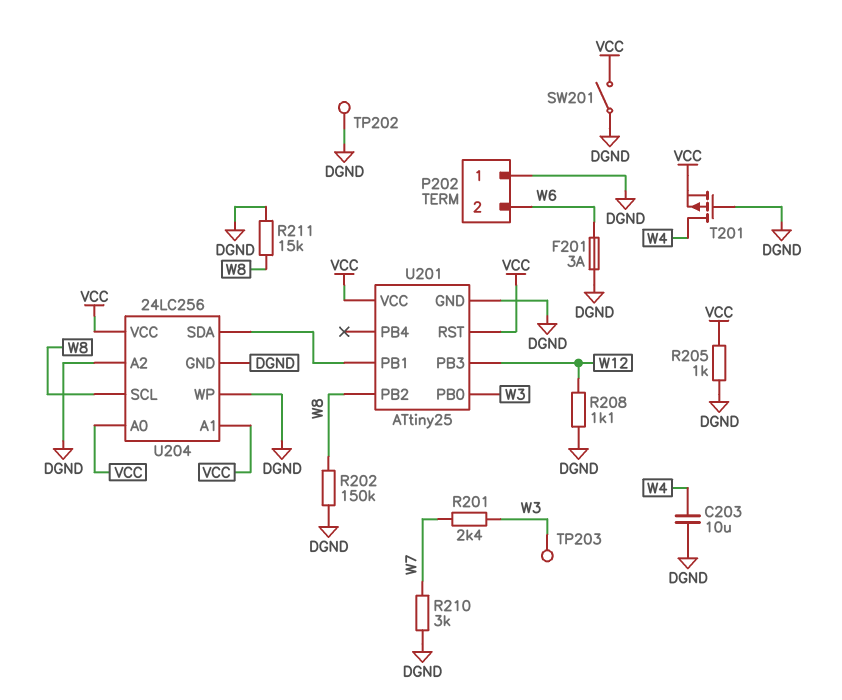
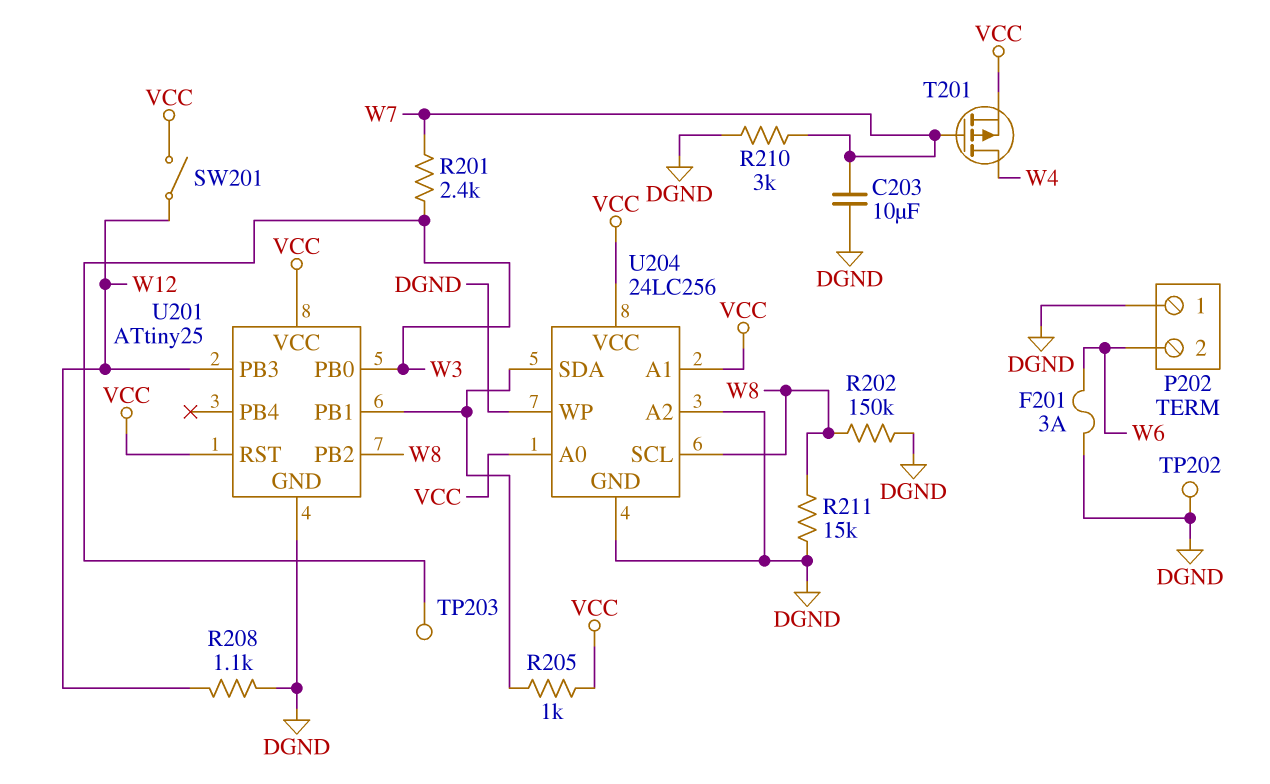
C203: 10uF (DGND, W4) -> 10uF (DGND, W7)
R205: 1k (DGND, VCC) -> 1k (U201/PB1, VCC)
SW201: switch (DGND, VCC) -> switch (VCC, W12)
T201: PMOS (G DGND, D W4, S VCC) -> PMOS (G W7, D W4, S VCC)

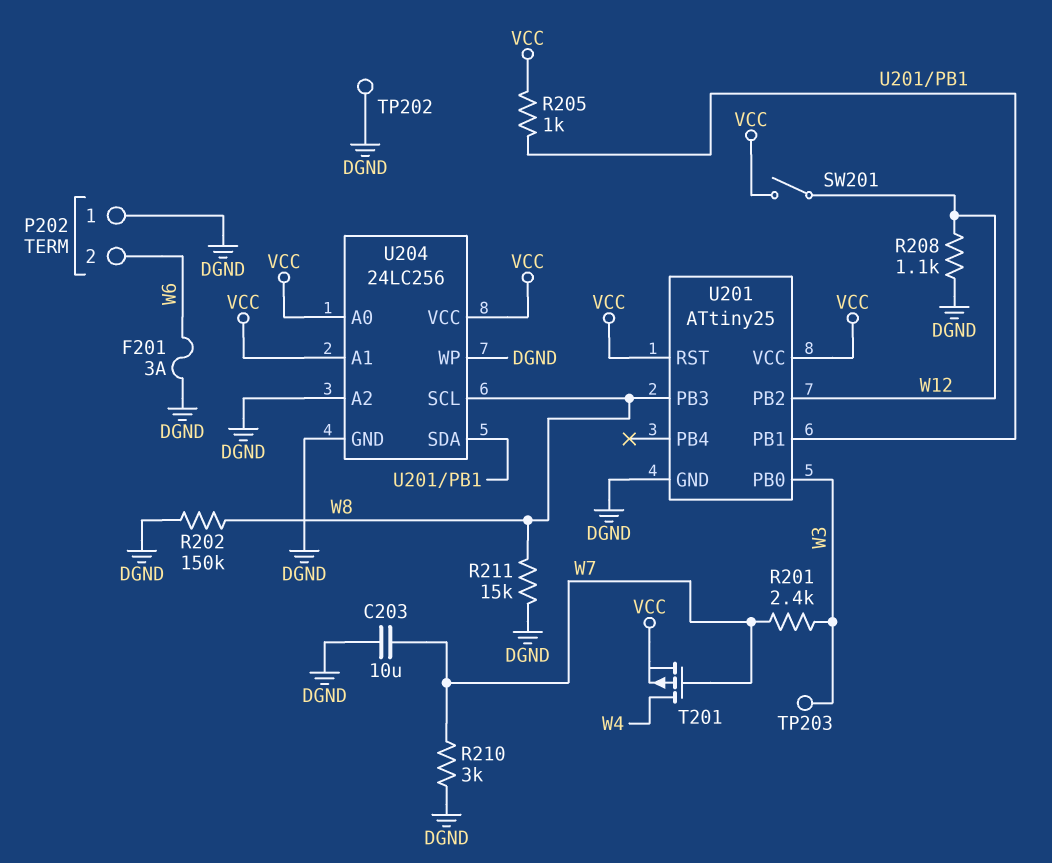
U201 pin PB2: W8 -> W12
U201 pin PB3: W12 -> W8

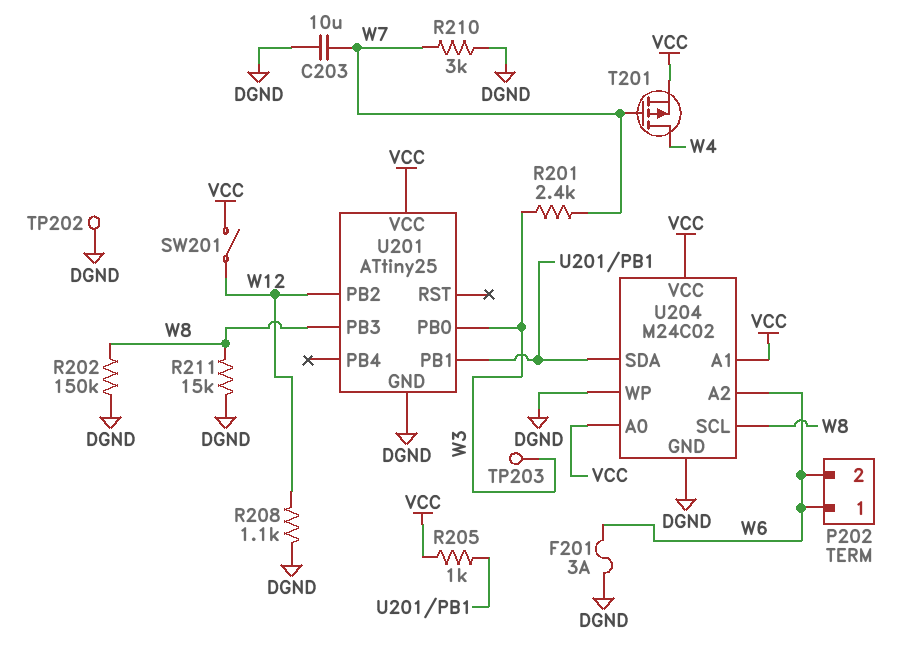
P202 pin 1: DGND -> W6
U201 pin RST: VCC -> none
U204: 24LC256 -> M24C02
U204 pin A2: DGND -> W6

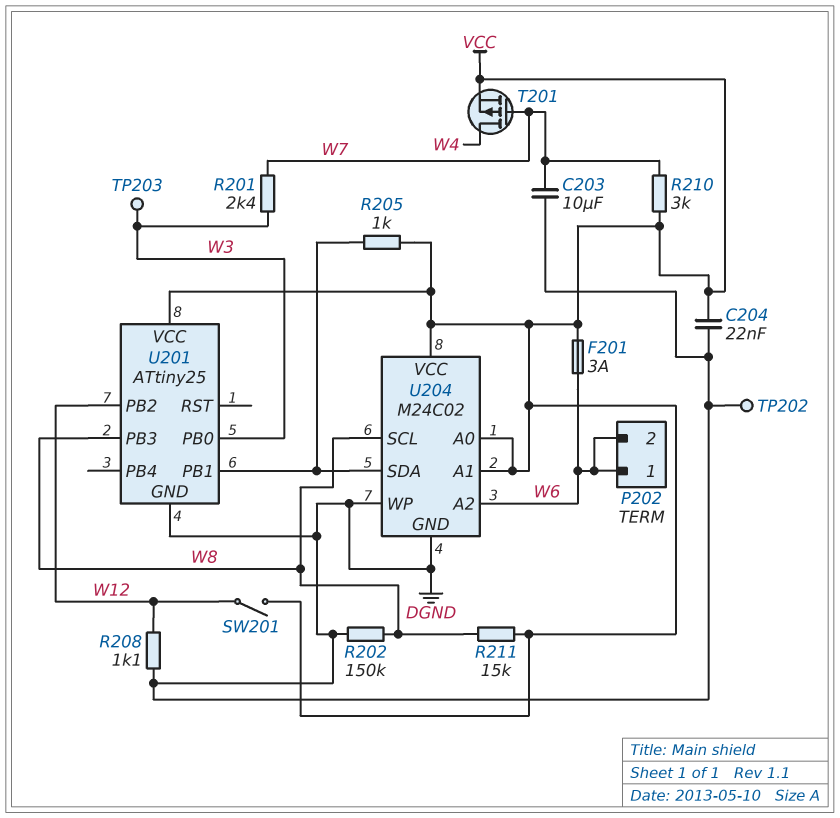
C204: none -> 22nF (DGND, VCC)
F201: 3A (DGND, W6) -> 3A (VCC, W6)
R210: 3k (DGND, W7) -> 3k (VCC, W7)
R211: 15k (DGND, W8) -> 15k (VCC, W8)

